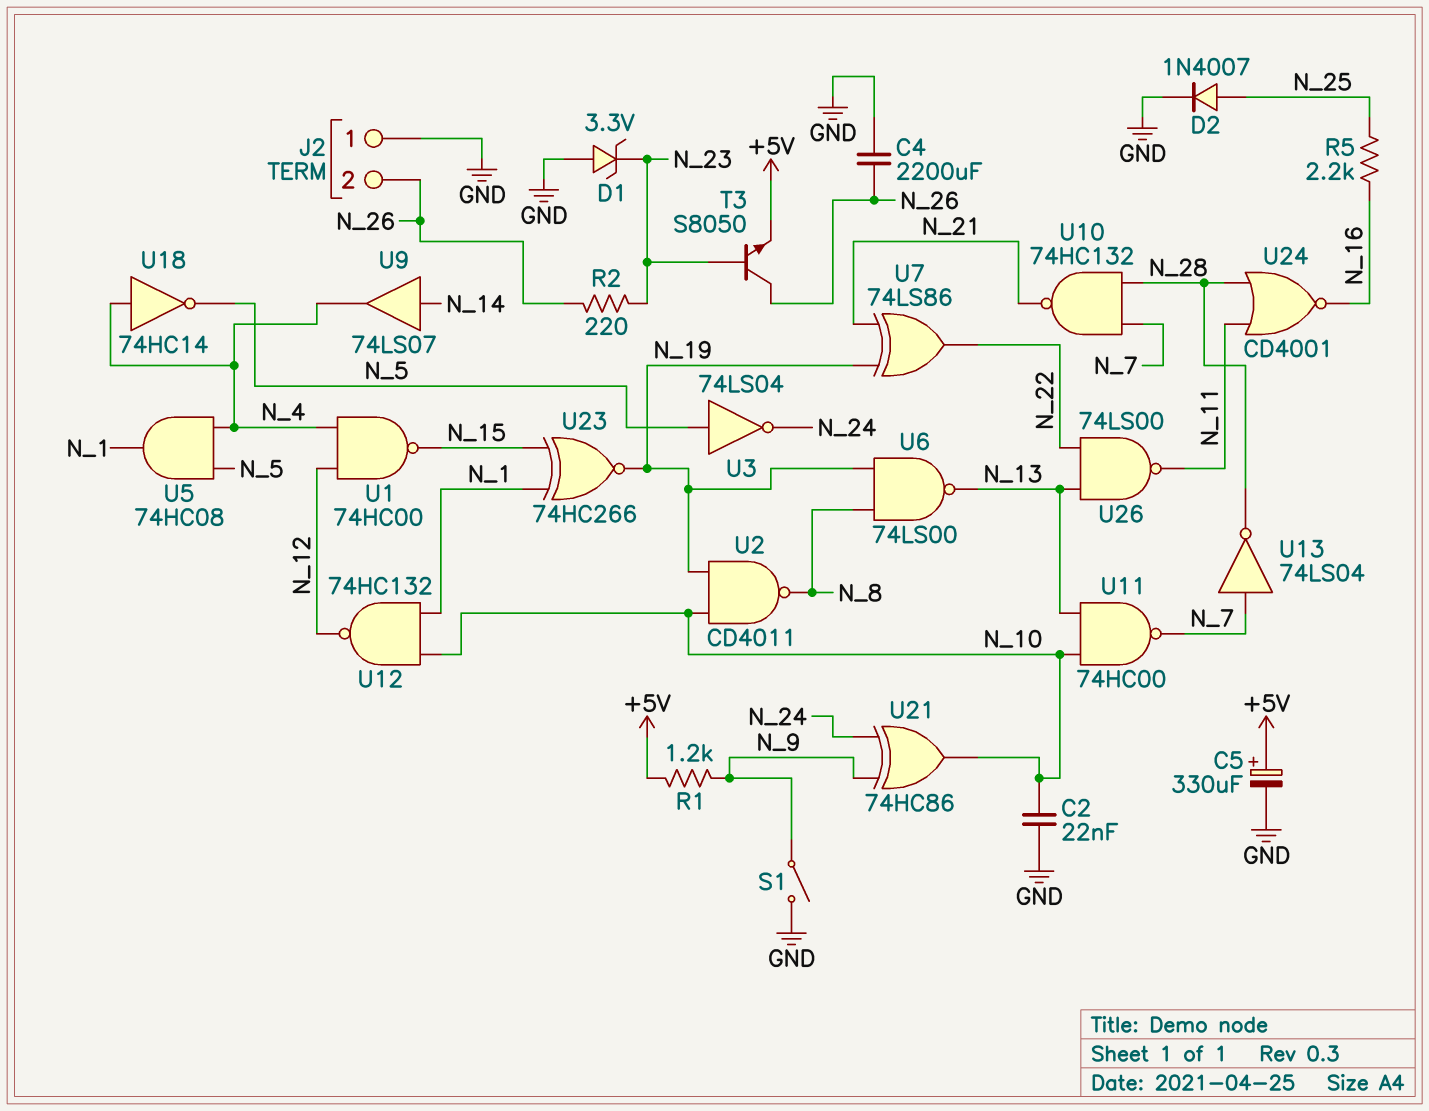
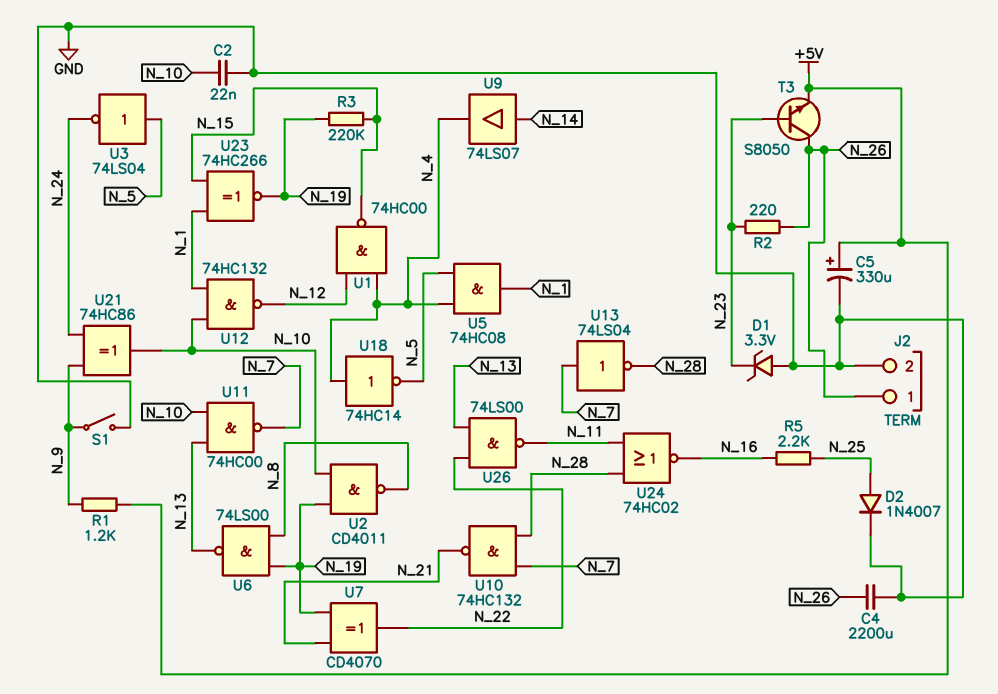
J2 pin 1: GND -> N_26
J2 pin 2: N_26 -> GND
R3: none -> 220k (N_15, N_19)
U7: XOR 74LS86 (in N_19, in N_21, out N_22) -> XOR CD4070 (in N_19, in N_21, out N_22)
U24: NOR CD4001 (in N_11, in N_28, out N_16) -> NOR 74HC02 (in N_11, in N_28, out N_16)

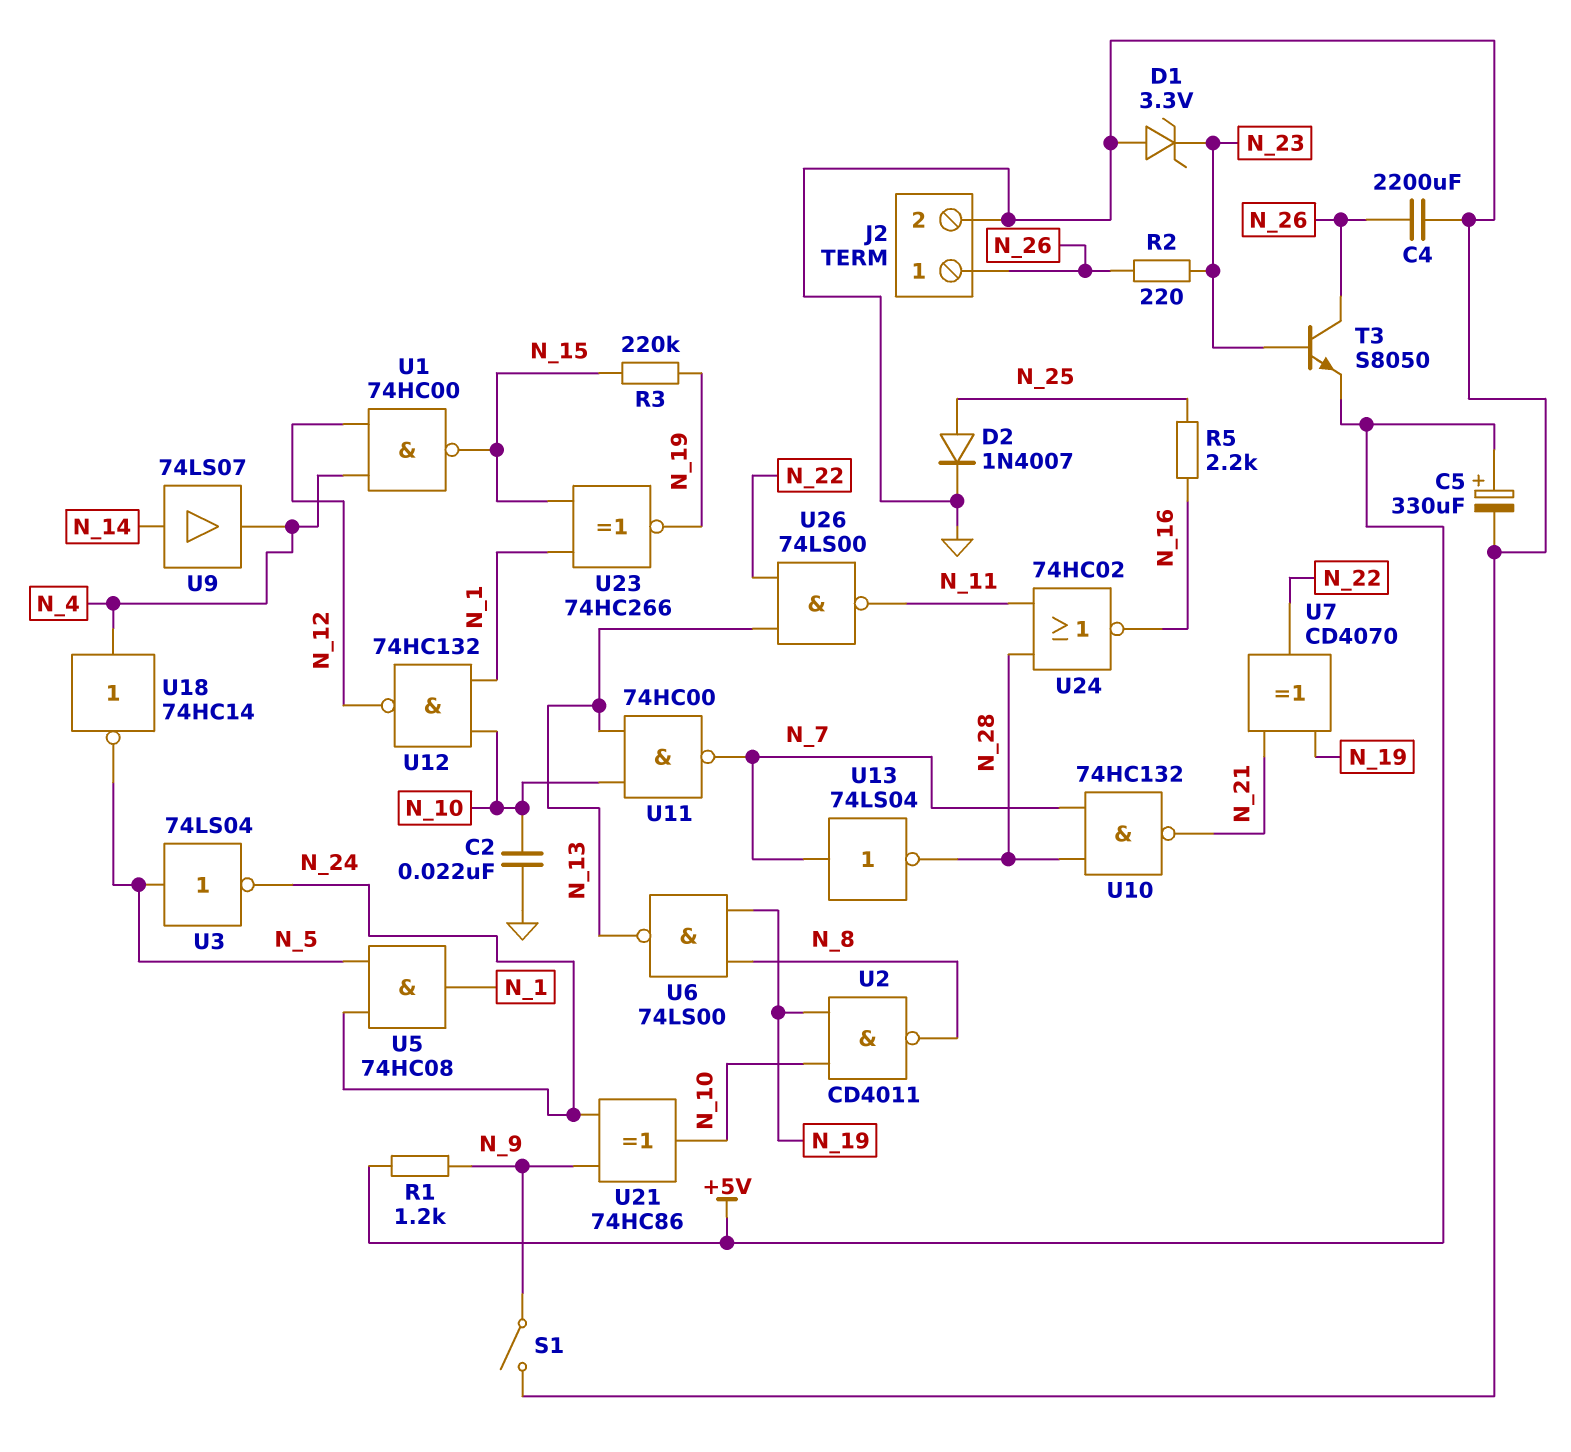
U5: AND 74HC08 (in N_4, in N_5, out N_1) -> AND 74HC08 (in N_5, in N_24, out N_1)

